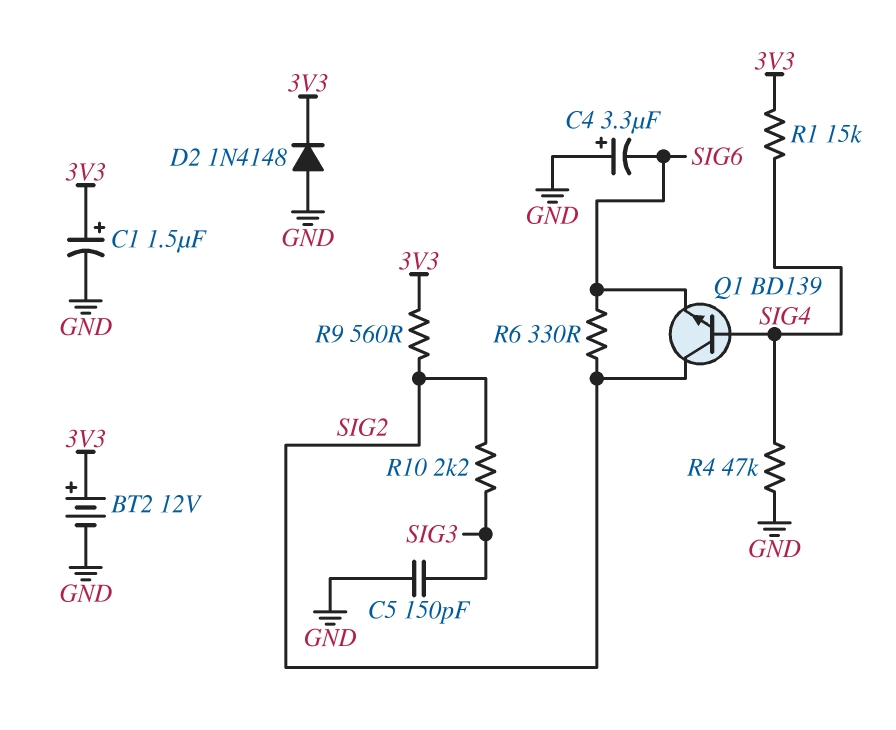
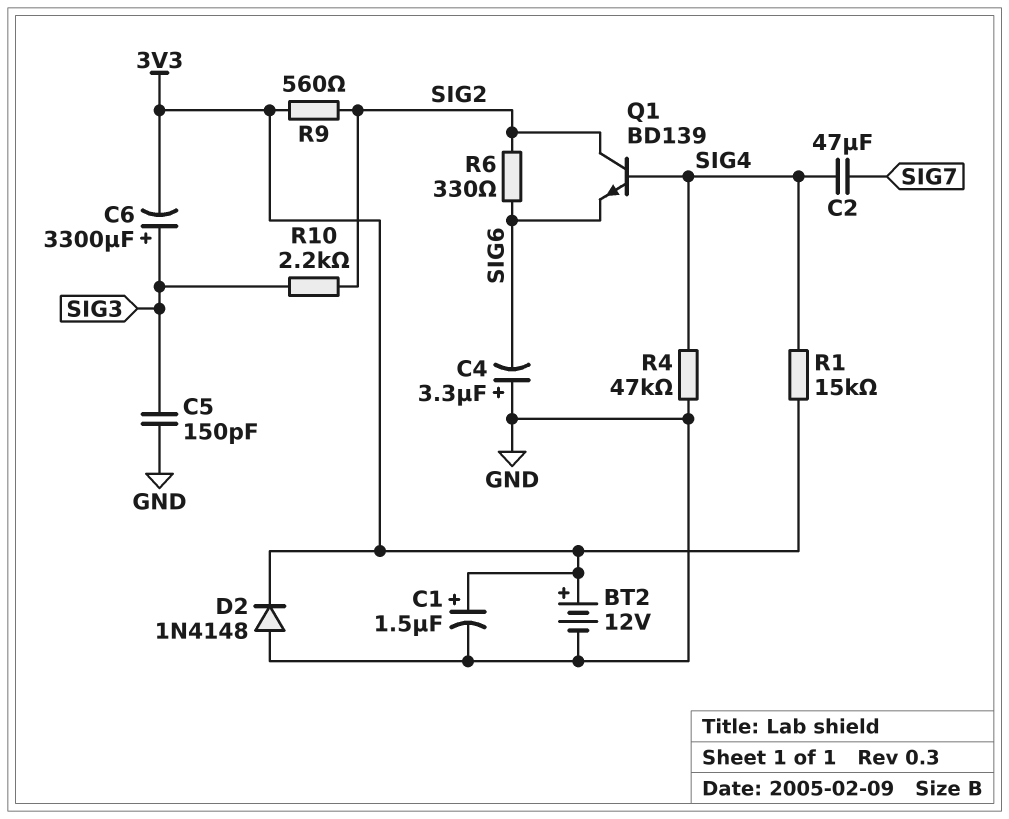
C2: none -> 47uF (SIG4, SIG7)
C6: none -> 3300uF (plus SIG3, minus 3V3)

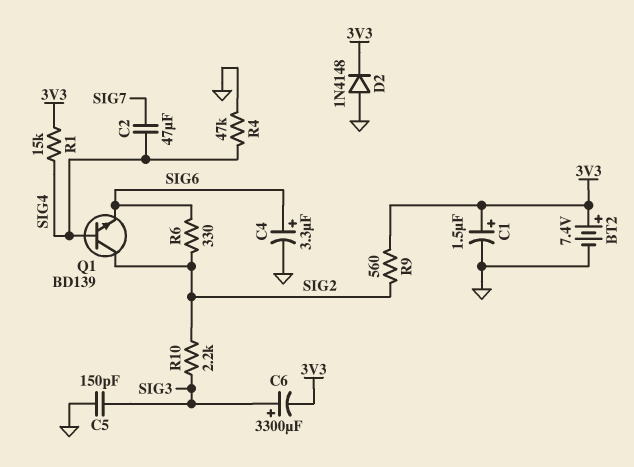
BT2: 12V (plus 3V3, minus GND) -> 7.4V (plus 3V3, minus GND)
C4: 3.3uF (plus GND, minus SIG6) -> 3.3uF (plus SIG6, minus GND)

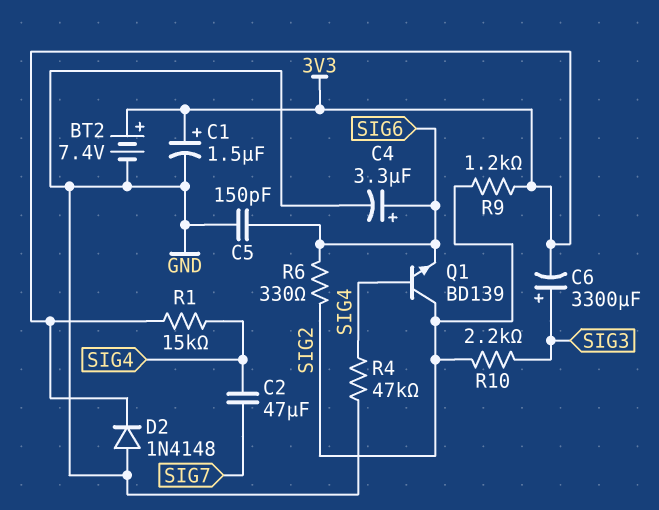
C5: 150pF (GND, SIG3) -> 150pF (GND, SIG6)
R9: 560 (3V3, SIG2) -> 1.2k (3V3, SIG2)

